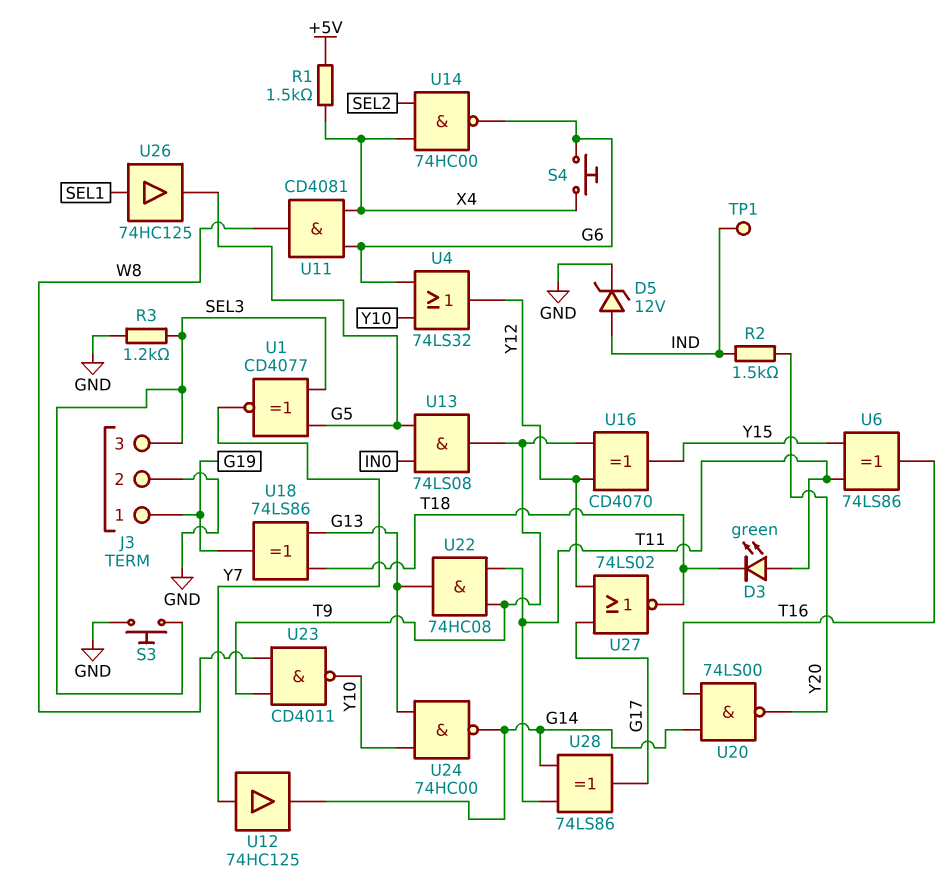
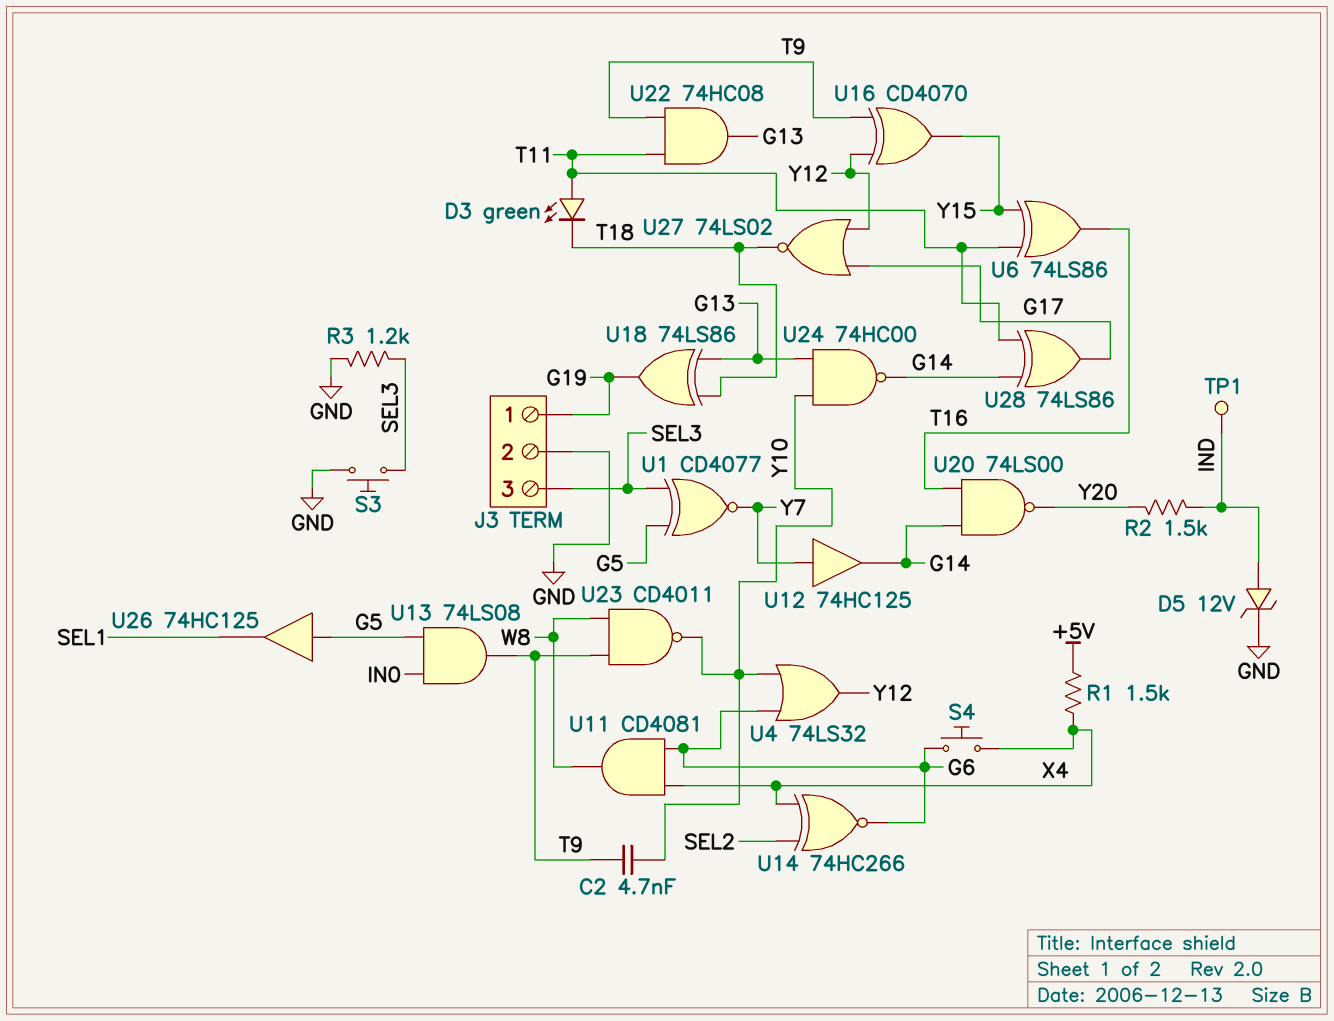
C2: none -> 4.7nF (T9, Y10)
U14: NAND 74HC00 (in SEL2, in X4, out G6) -> XNOR 74HC266 (in SEL2, in X4, out G6)
U26: buffer 74HC125 (in SEL1, out G5) -> buffer 74HC125 (in G5, out SEL1)

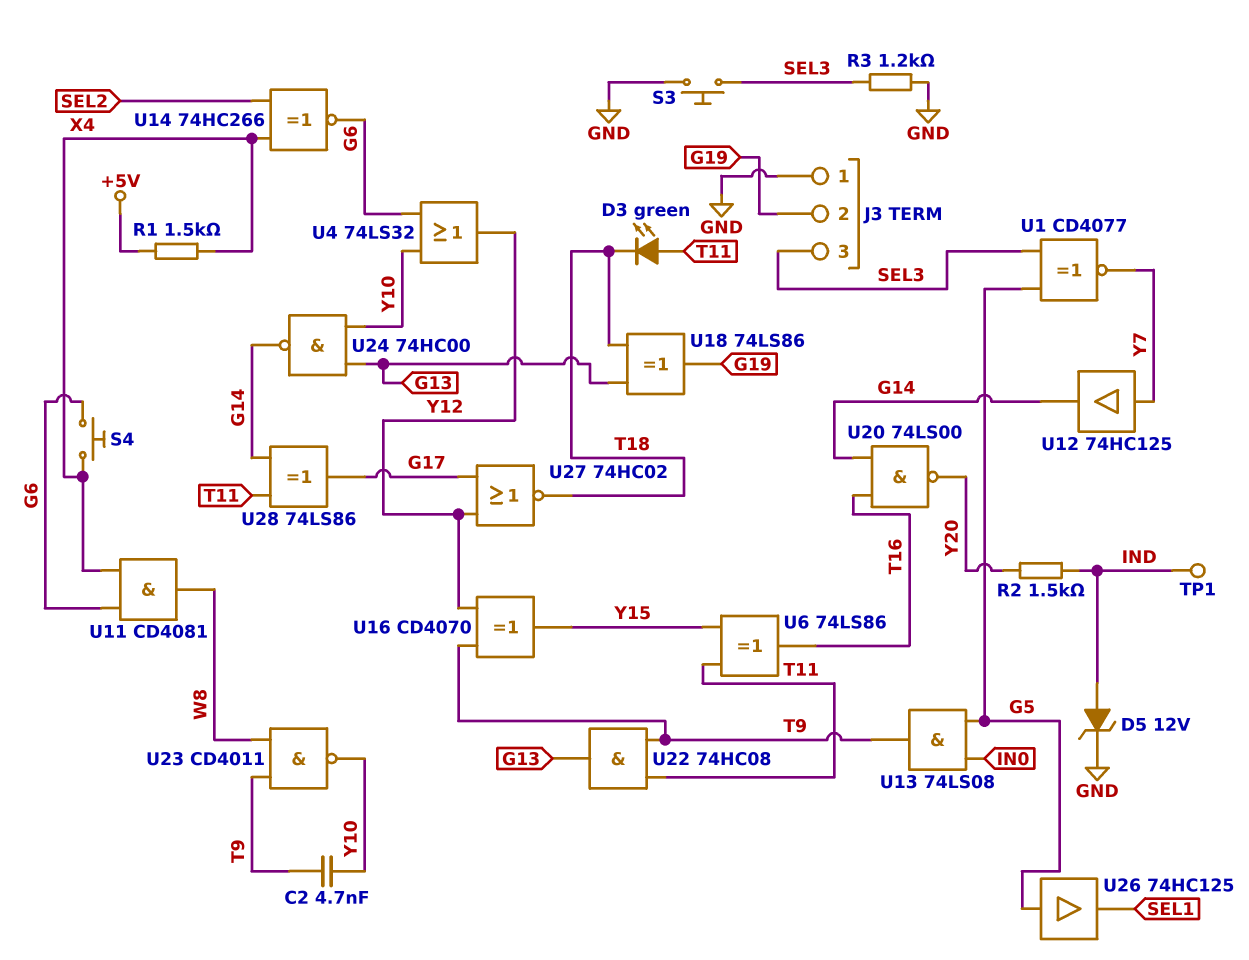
J3 pin 1: G19 -> GND
J3 pin 2: GND -> G19
U27: NOR 74LS02 (in G17, in Y12, out T18) -> NOR 74HC02 (in G17, in Y12, out T18)

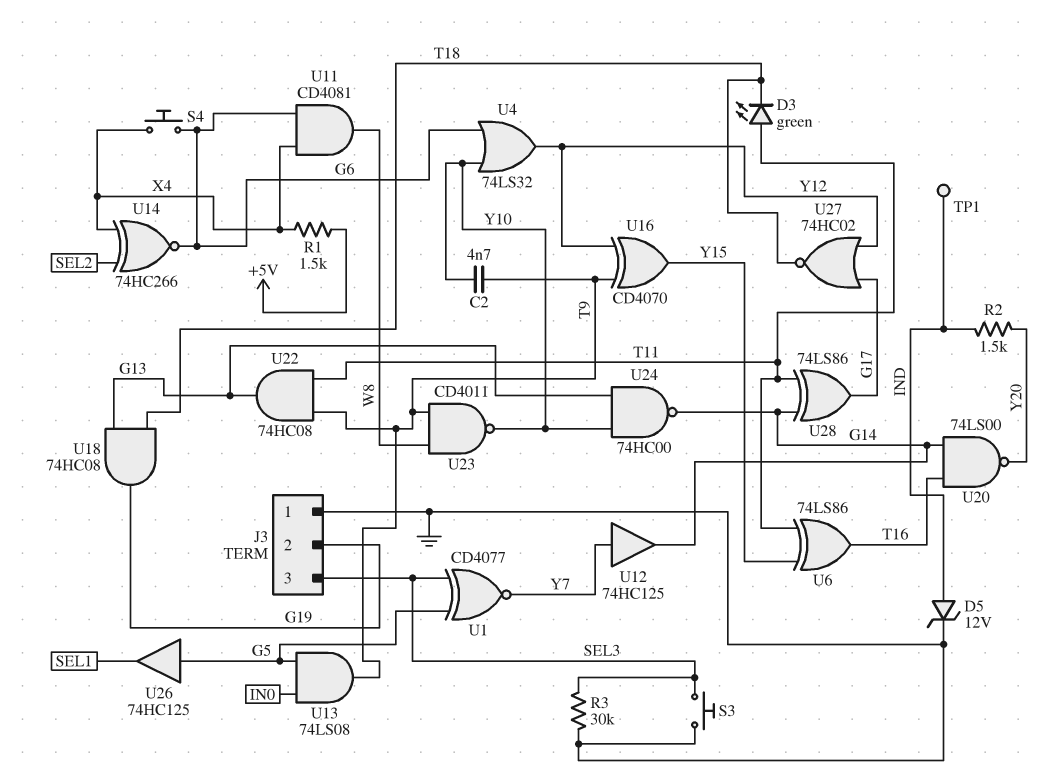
R3: 1.2k (GND, SEL3) -> 30k (GND, SEL3)
U18: XOR 74LS86 (in G13, in T18, out G19) -> AND 74HC08 (in G13, in T18, out G19)

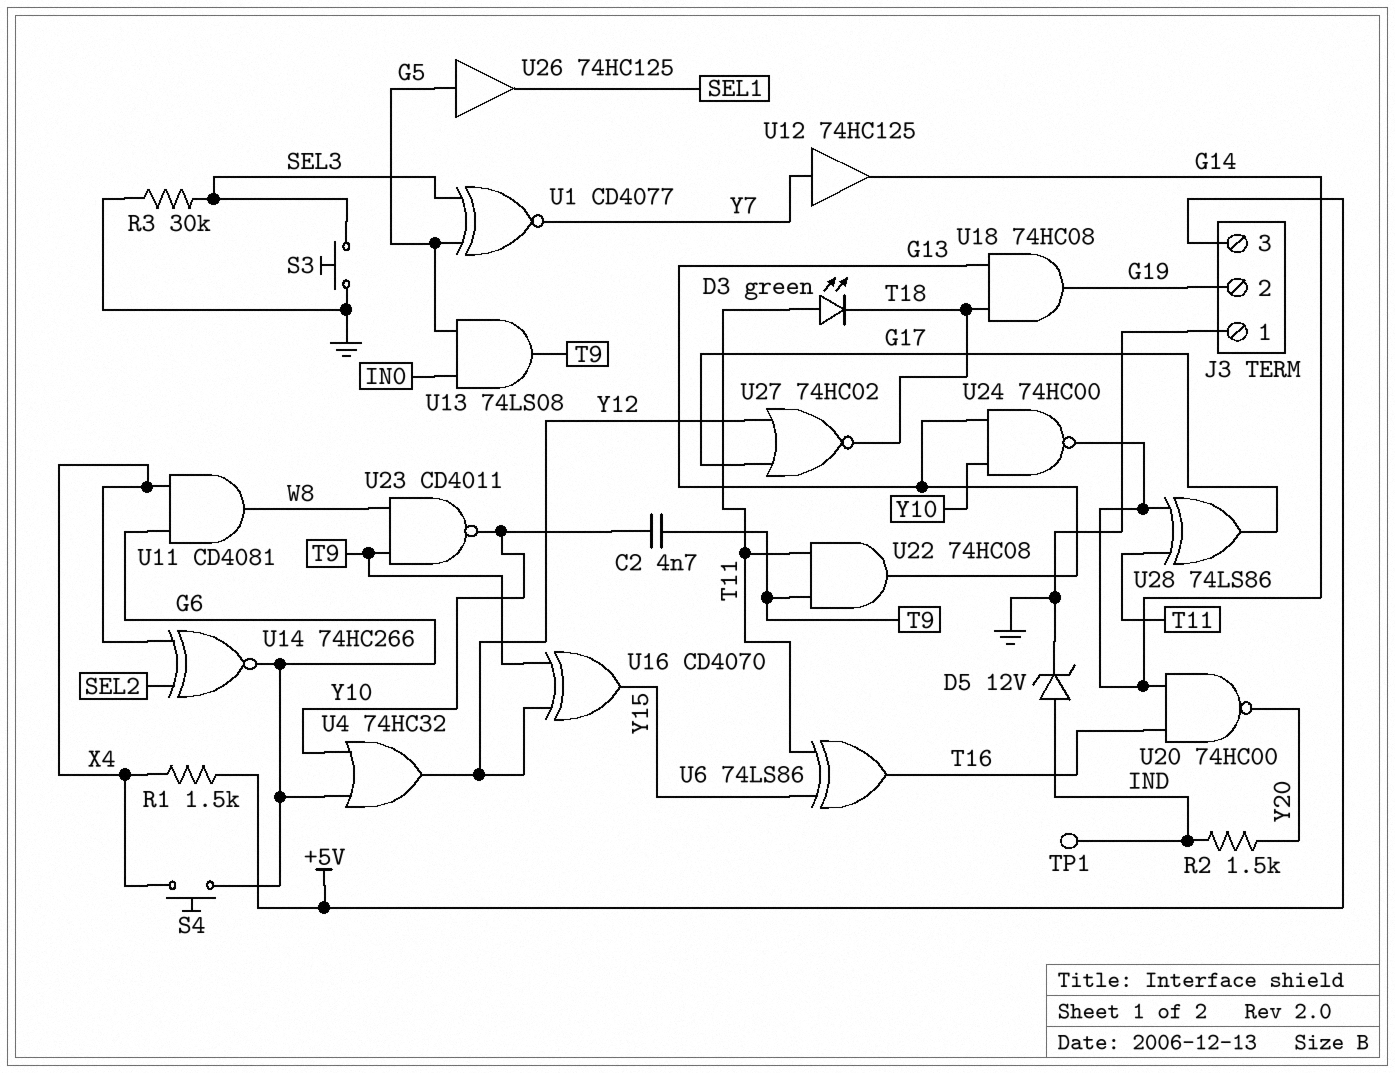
J3 pin 3: SEL3 -> +5V
U4: OR 74LS32 (in G6, in Y10, out Y12) -> OR 74HC32 (in G6, in Y10, out Y12)
U20: NAND 74LS00 (in G14, in T16, out Y20) -> NAND 74HC00 (in G14, in T16, out Y20)

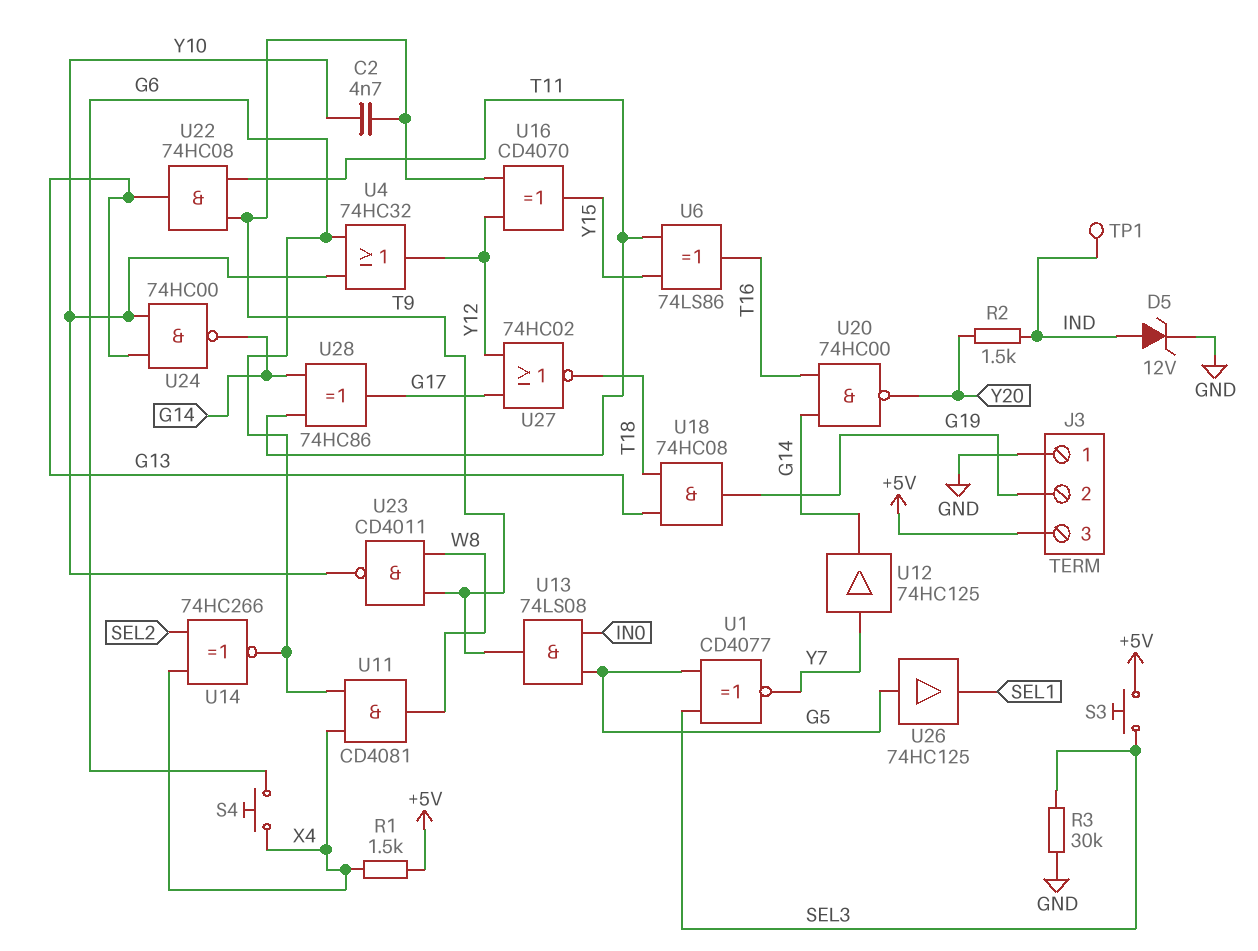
D3: LED green (A T11, K T18) -> none
S3: button (GND, SEL3) -> button (+5V, SEL3)
U28: XOR 74LS86 (in G14, in T11, out G17) -> XOR 74HC86 (in G14, in T11, out G17)

